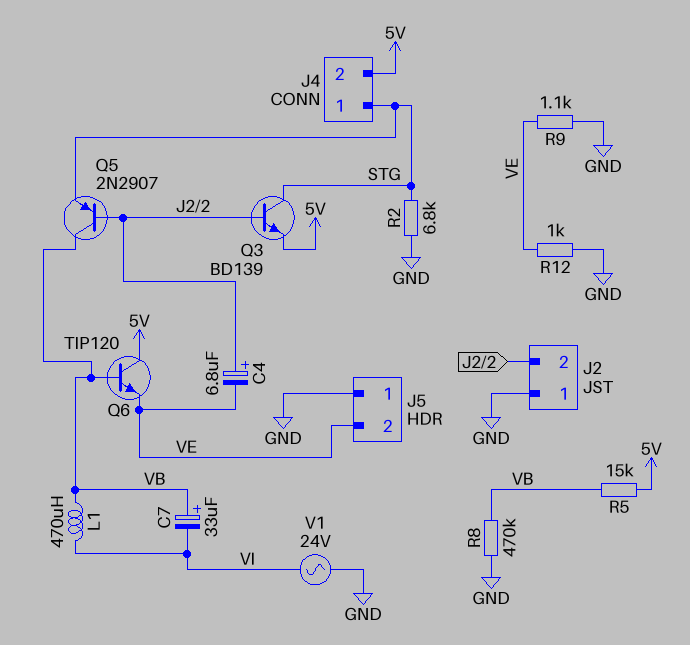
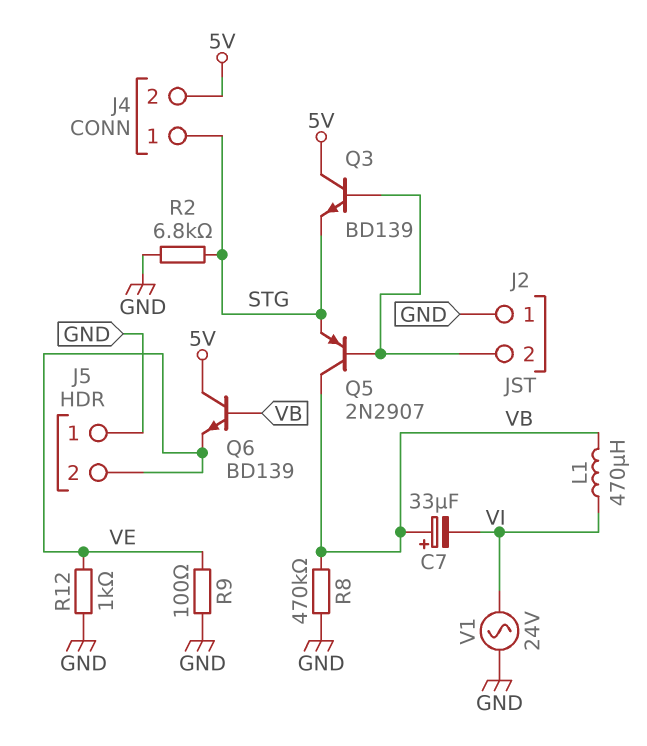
C4: 6.8uF (plus J2/2, minus VE) -> none
Q3: NPN BD139 (B J2/2, C STG, E 5V) -> NPN BD139 (B J2/2, C 5V, E STG)
Q6: NPN TIP120 (B VB, C 5V, E VE) -> NPN BD139 (B VB, C 5V, E VE)
R5: 15k (5V, VB) -> none
R9: 1.1k (GND, VE) -> 100 (GND, VE)

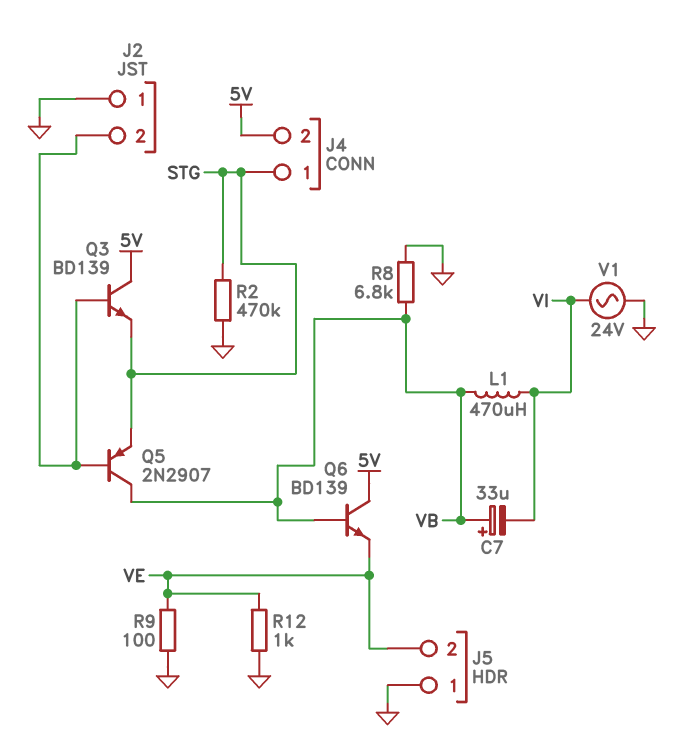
R2: 6.8k (GND, STG) -> 470k (GND, STG)
R8: 470k (GND, VB) -> 6.8k (GND, VB)

